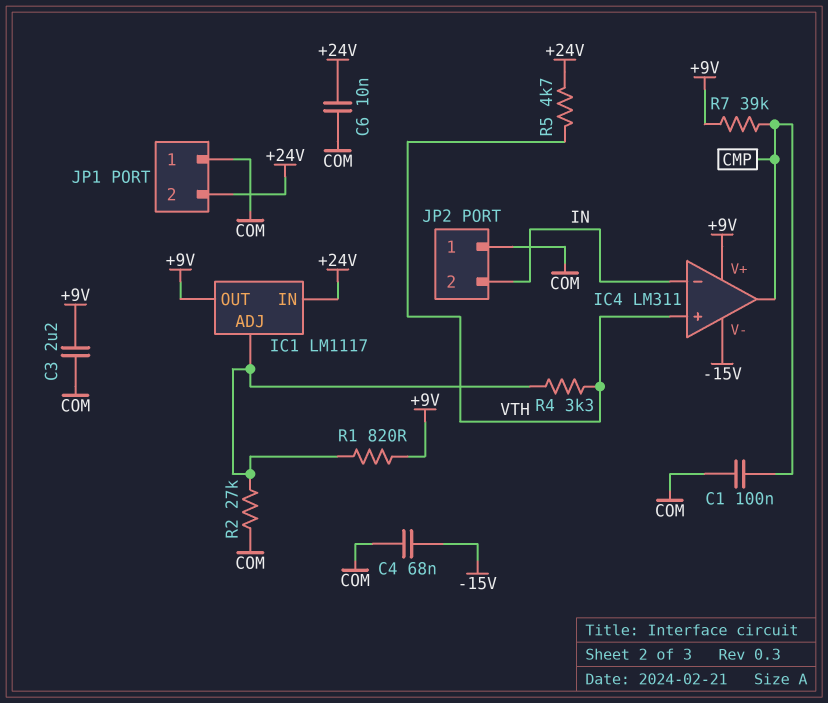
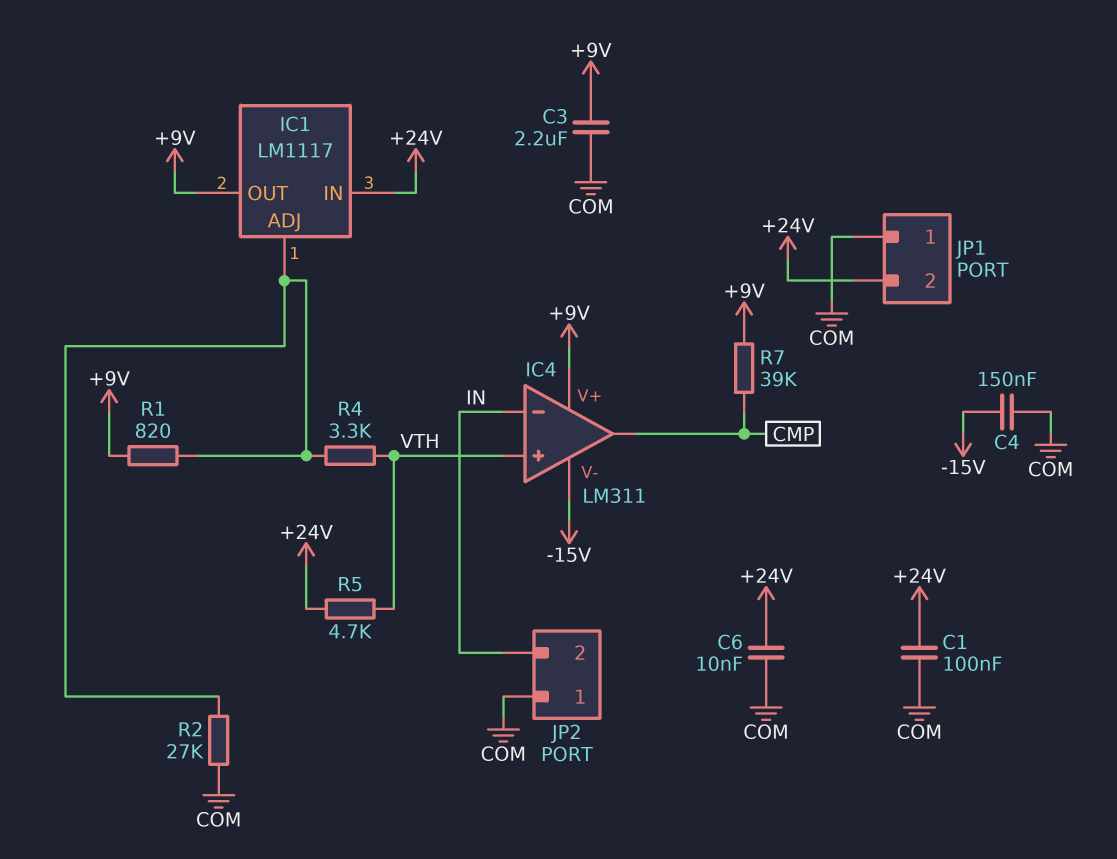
C1: 100nF (CMP, COM) -> 100nF (+24V, COM)
C4: 68nF (-15V, COM) -> 150nF (-15V, COM)

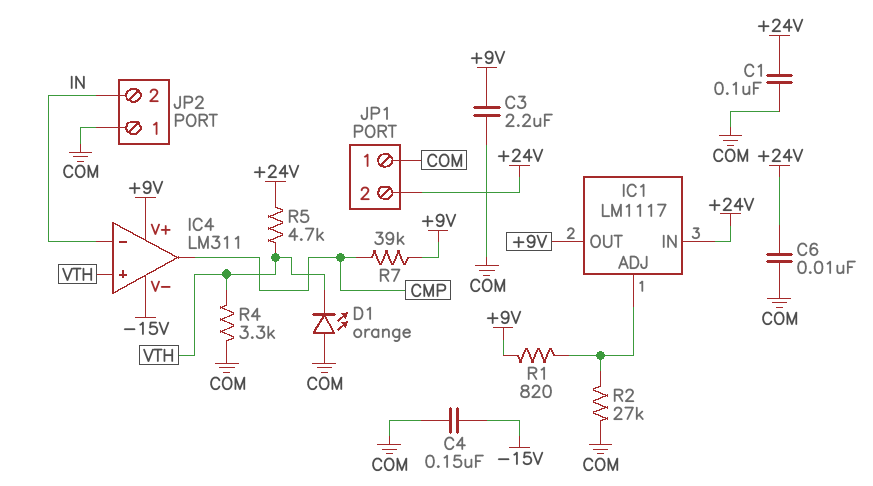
D1: none -> LED orange (A COM, K VTH)
R4: 3.3k (IC1/ADJ, VTH) -> 3.3k (COM, VTH)

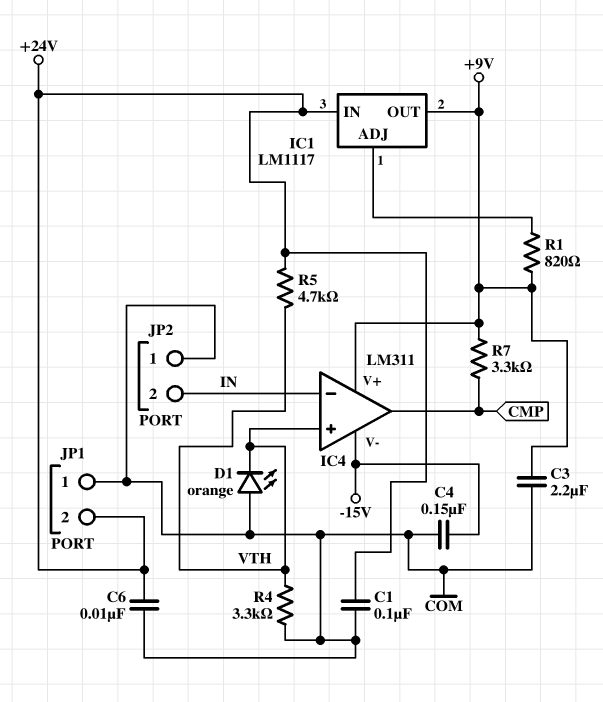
R2: 27k (COM, IC1/ADJ) -> none
R7: 39k (+9V, CMP) -> 3.3k (+9V, CMP)

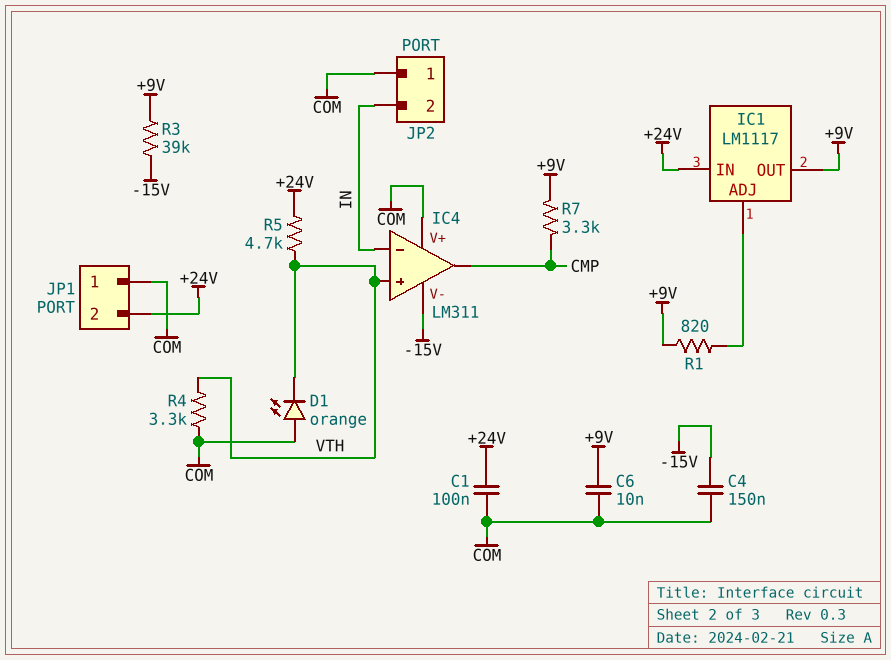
C3: 2.2uF (+9V, COM) -> none
C6: 10nF (+24V, COM) -> 10nF (+9V, COM)
IC4 pin V+: +9V -> COM
R3: none -> 39k (+9V, -15V)

